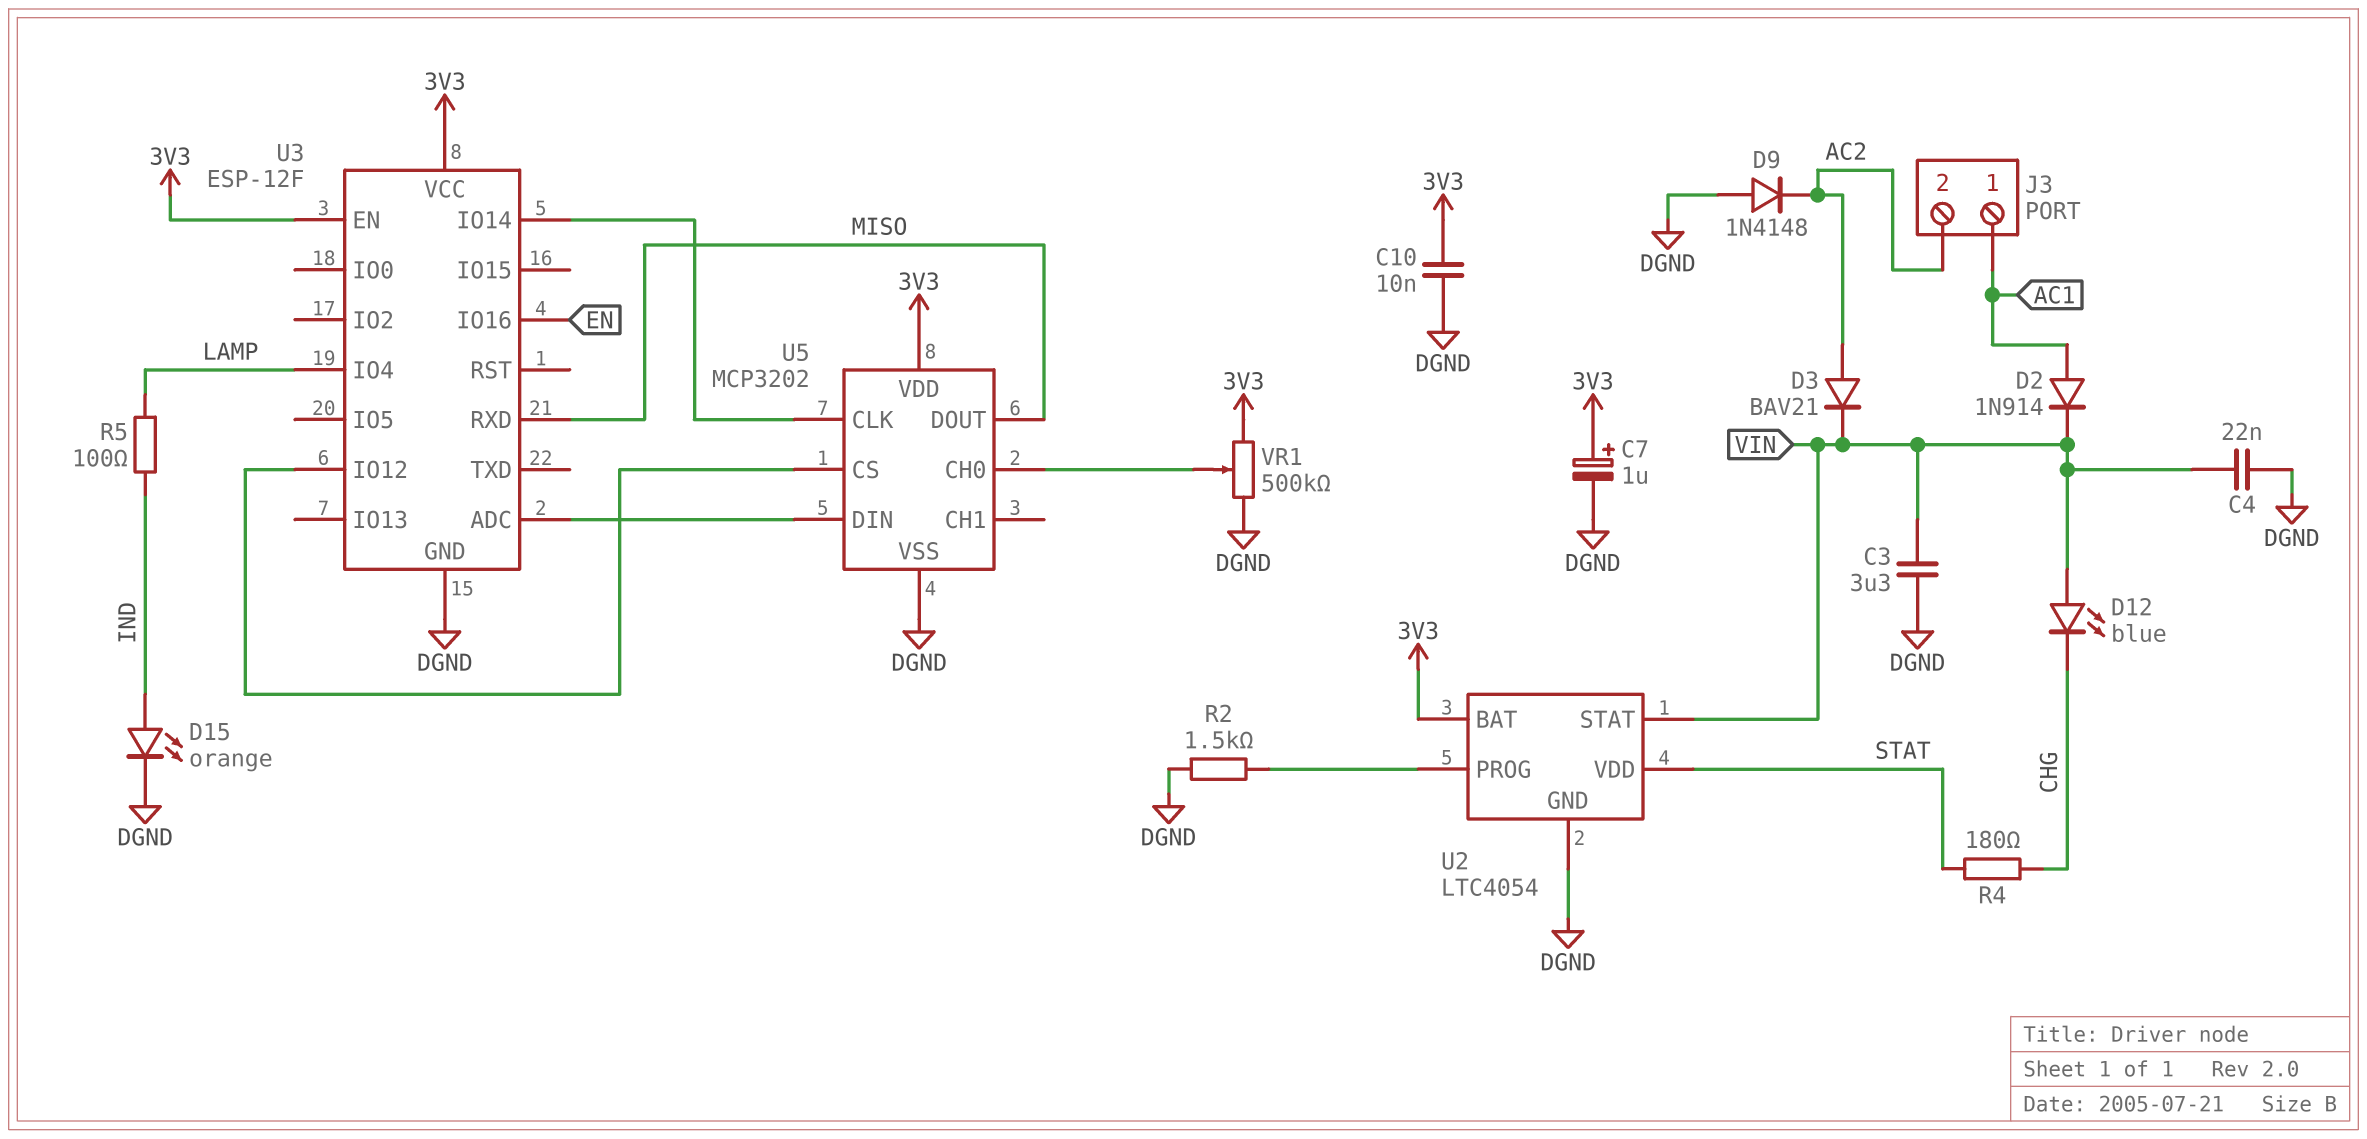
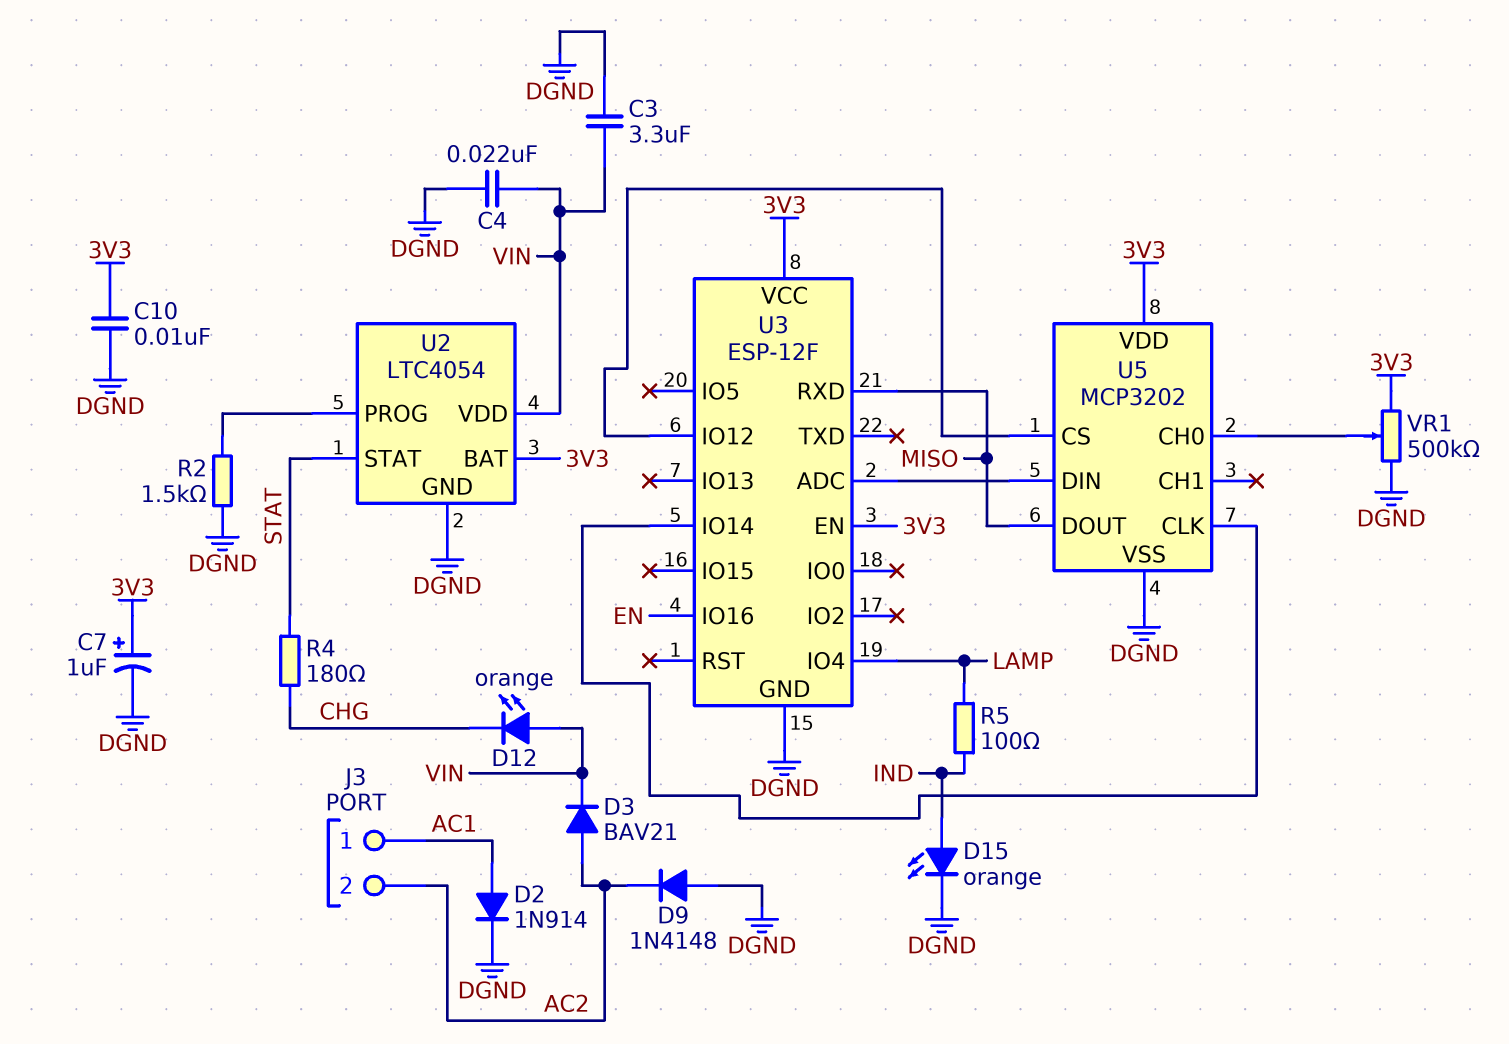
D2: diode 1N914 (A AC1, K VIN) -> diode 1N914 (A AC1, K DGND)
D12: LED blue (A VIN, K CHG) -> LED orange (A VIN, K CHG)
U2 pin STAT: VIN -> STAT
U2 pin VDD: STAT -> VIN

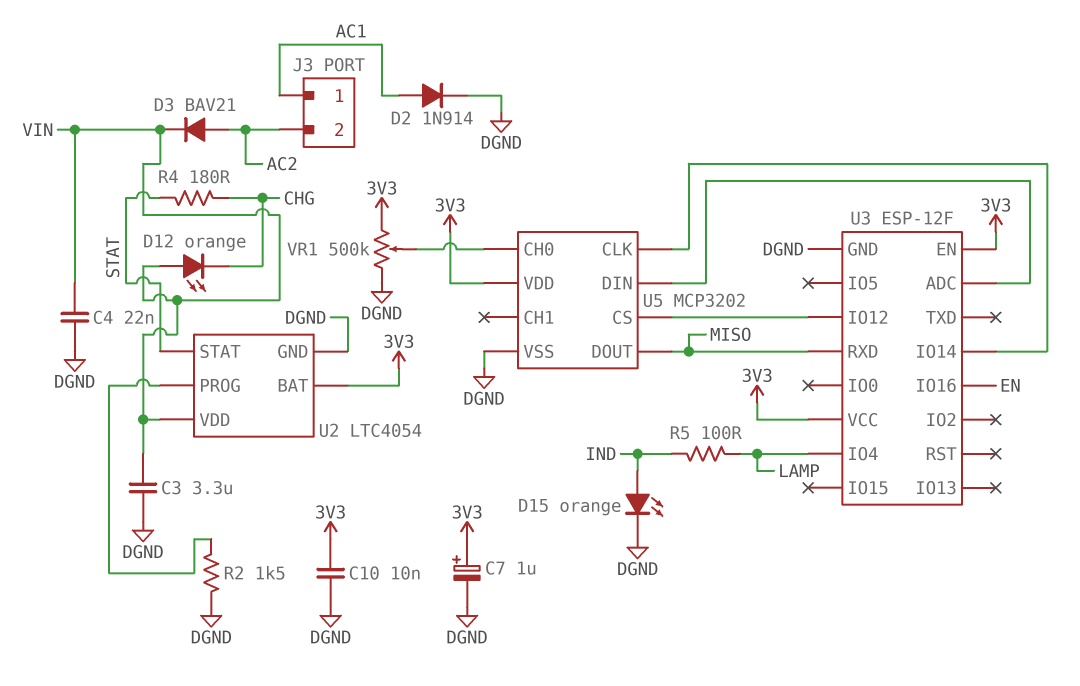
D9: diode 1N4148 (A DGND, K AC2) -> none

